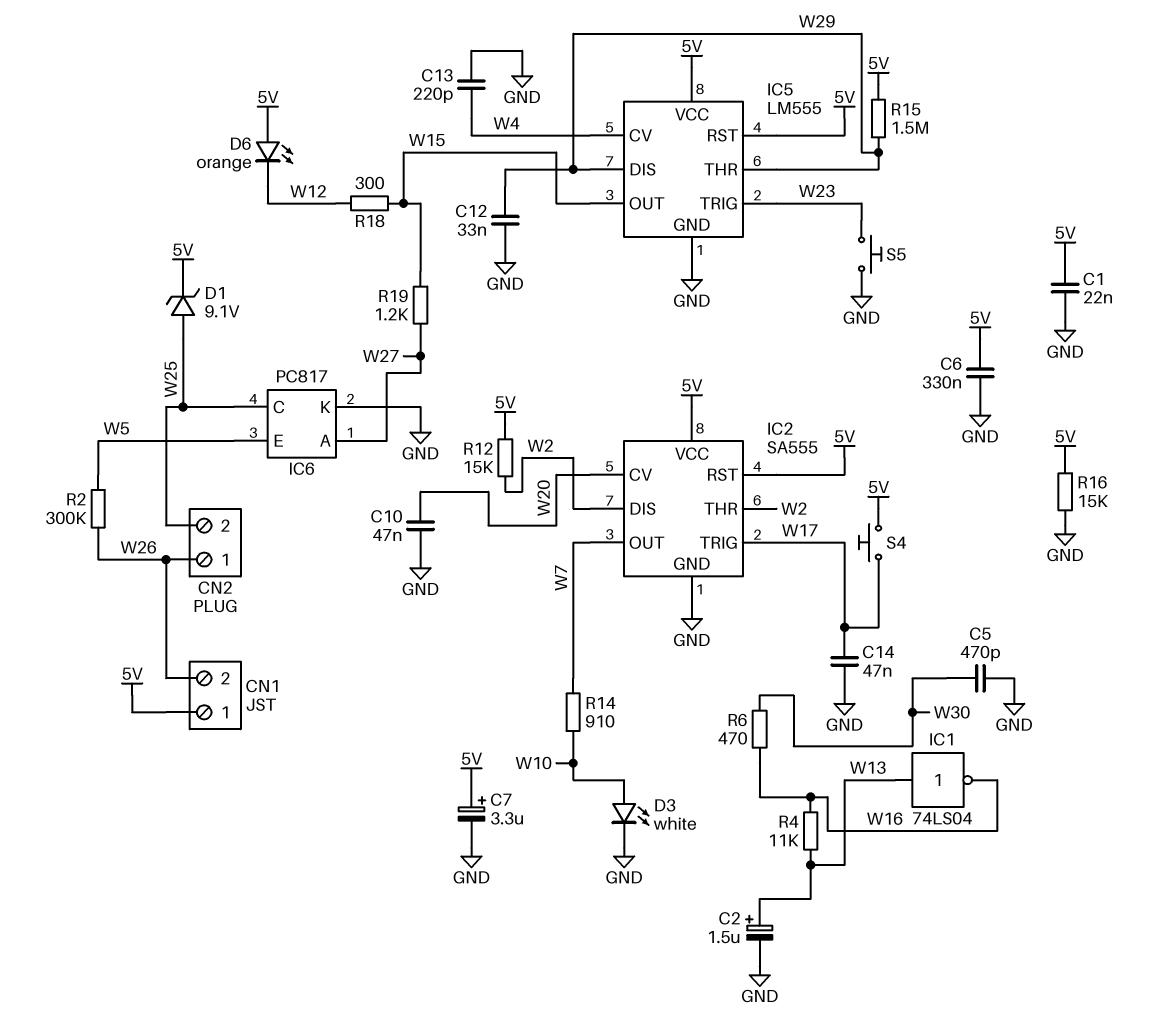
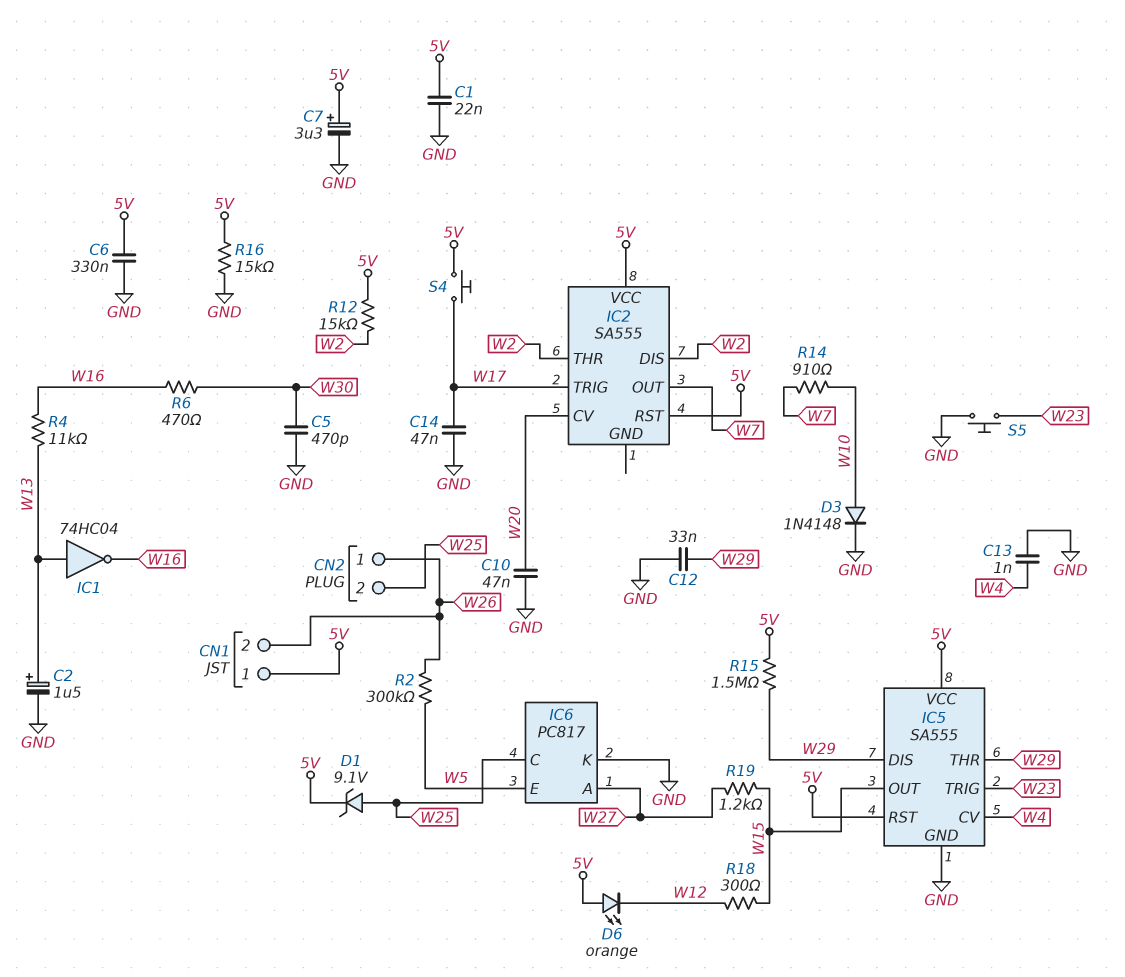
C13: 220pF (GND, W4) -> 1nF (GND, W4)
D3: LED white (A W10, K GND) -> diode 1N4148 (A W10, K GND)
IC1: NOT 74LS04 (in W13, out W16) -> NOT 74HC04 (in W13, out W16)
IC2 pin GND: GND -> none
IC5: LM555 -> SA555

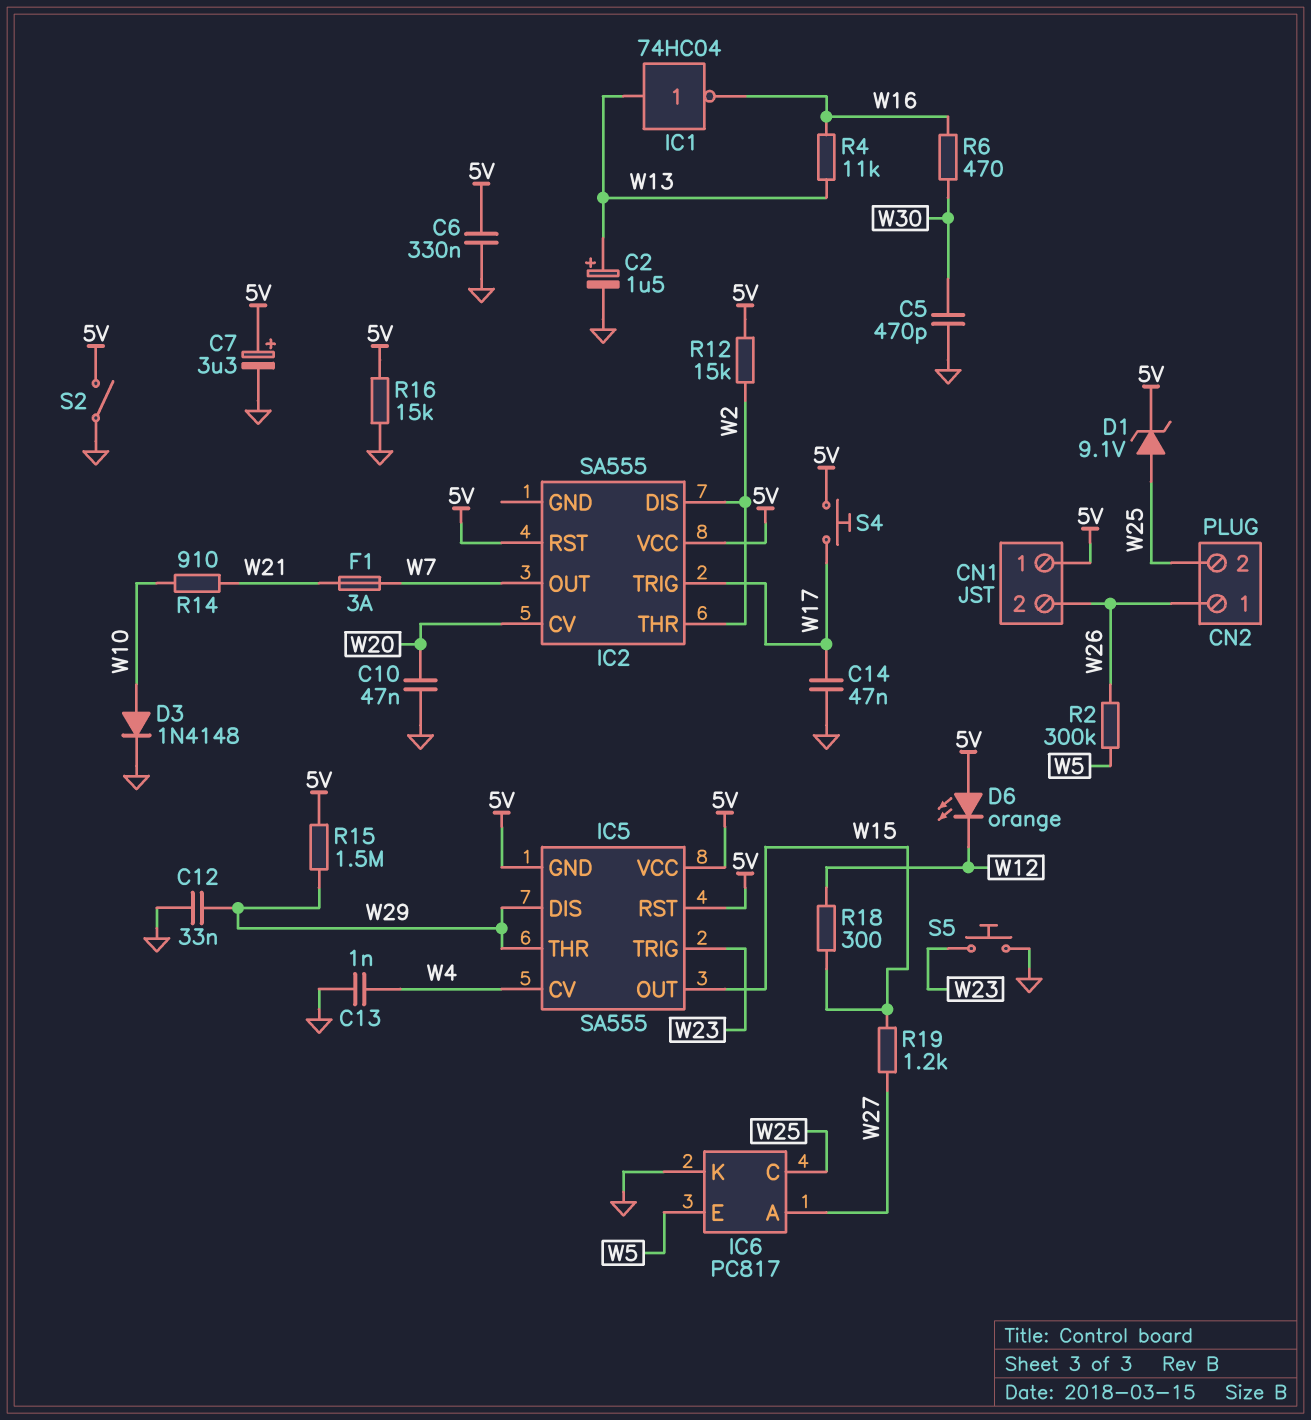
C1: 22nF (5V, GND) -> none
F1: none -> 3A (W7, W21)
IC5 pin GND: GND -> 5V
R14: 910 (W7, W10) -> 910 (W10, W21)
S2: none -> switch (5V, GND)

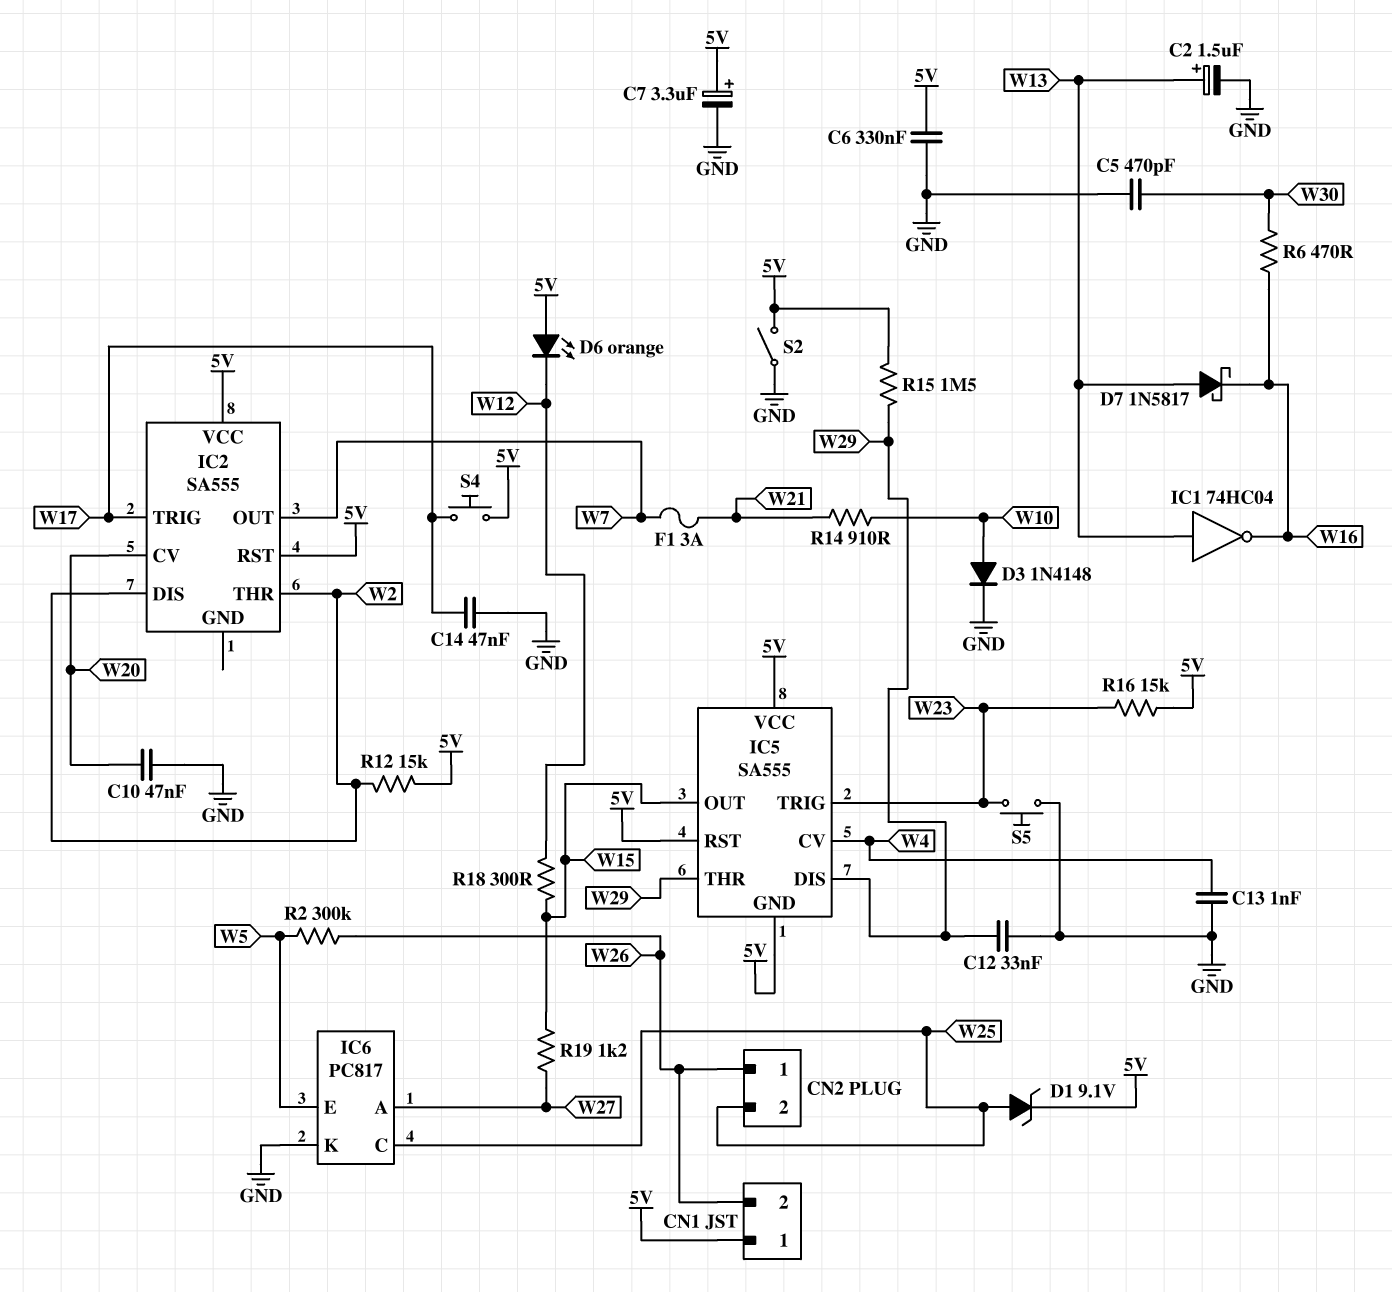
D7: none -> schottky 1N5817 (A W13, K W16)
R4: 11k (W13, W16) -> none
R16: 15k (5V, GND) -> 15k (5V, W23)

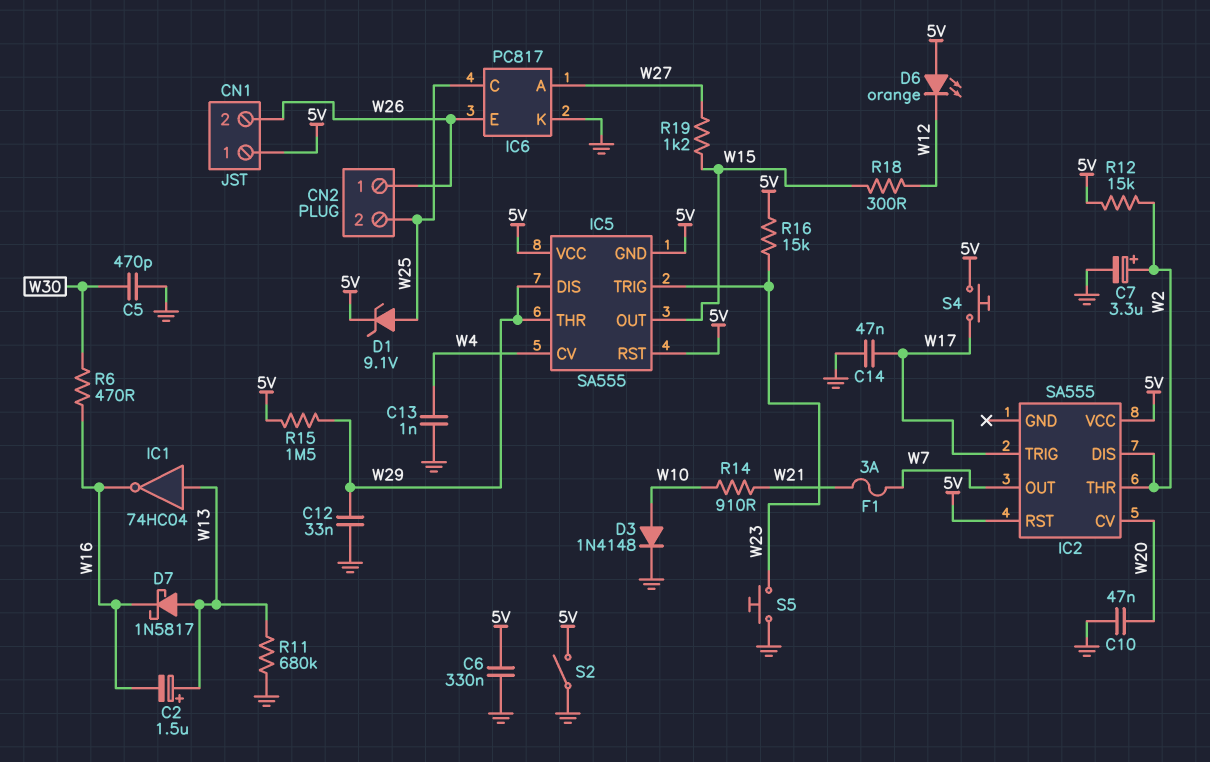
C2: 1.5uF (plus W13, minus GND) -> 1.5uF (plus W13, minus W16)
C7: 3.3uF (plus 5V, minus GND) -> 3.3uF (plus W2, minus GND)
IC6 pin E: W5 -> W26
R2: 300k (W5, W26) -> none
R11: none -> 680k (GND, W13)

